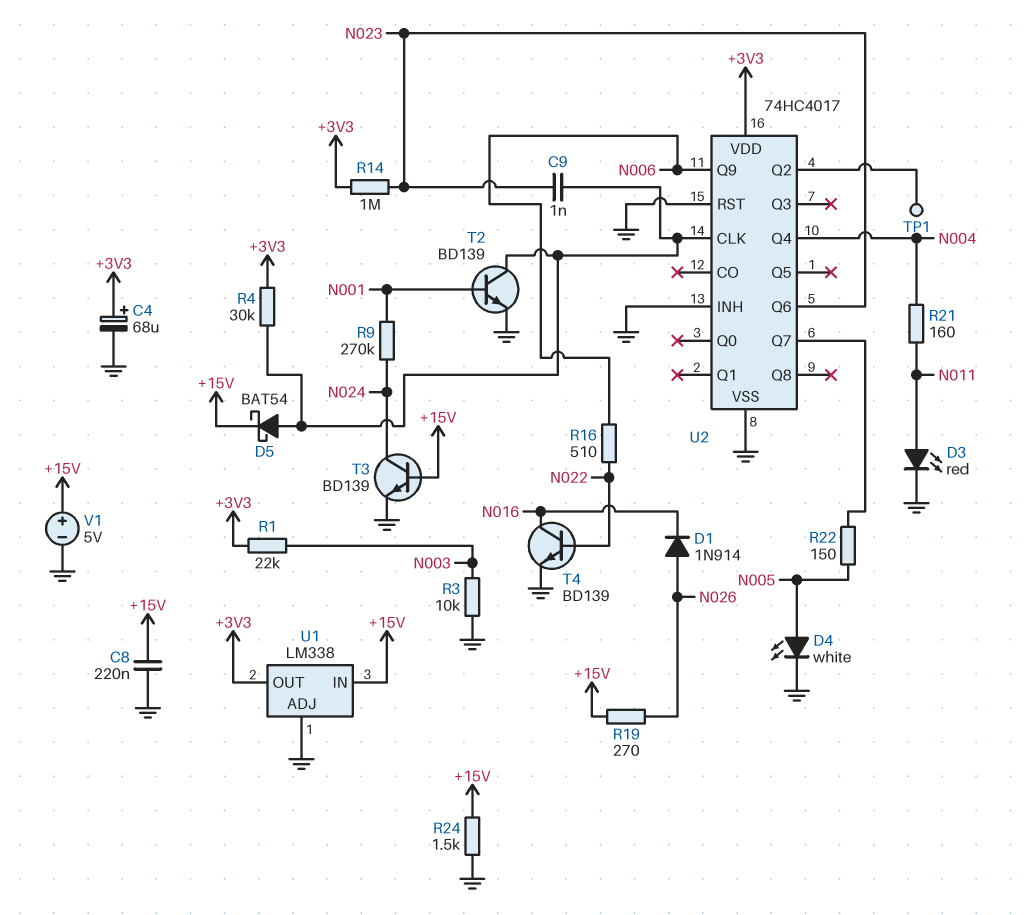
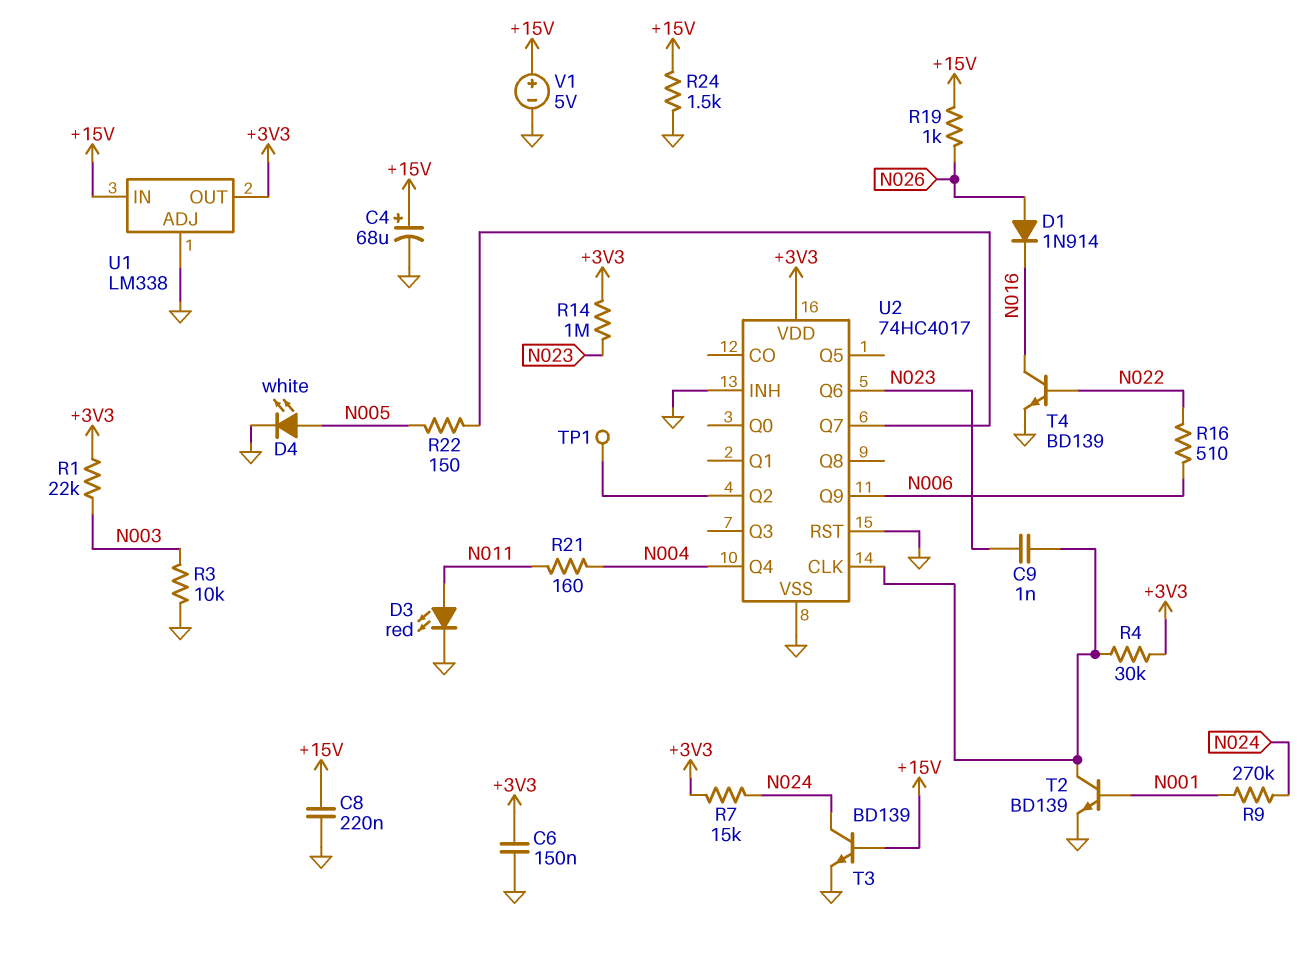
C4: 68uF (plus +3V3, minus GND) -> 68uF (plus +15V, minus GND)
C6: none -> 150nF (+3V3, GND)
D5: schottky BAT54 (A U2/CLK, K +15V) -> none
R7: none -> 15k (+3V3, N024)
R19: 270 (+15V, N026) -> 1k (+15V, N026)

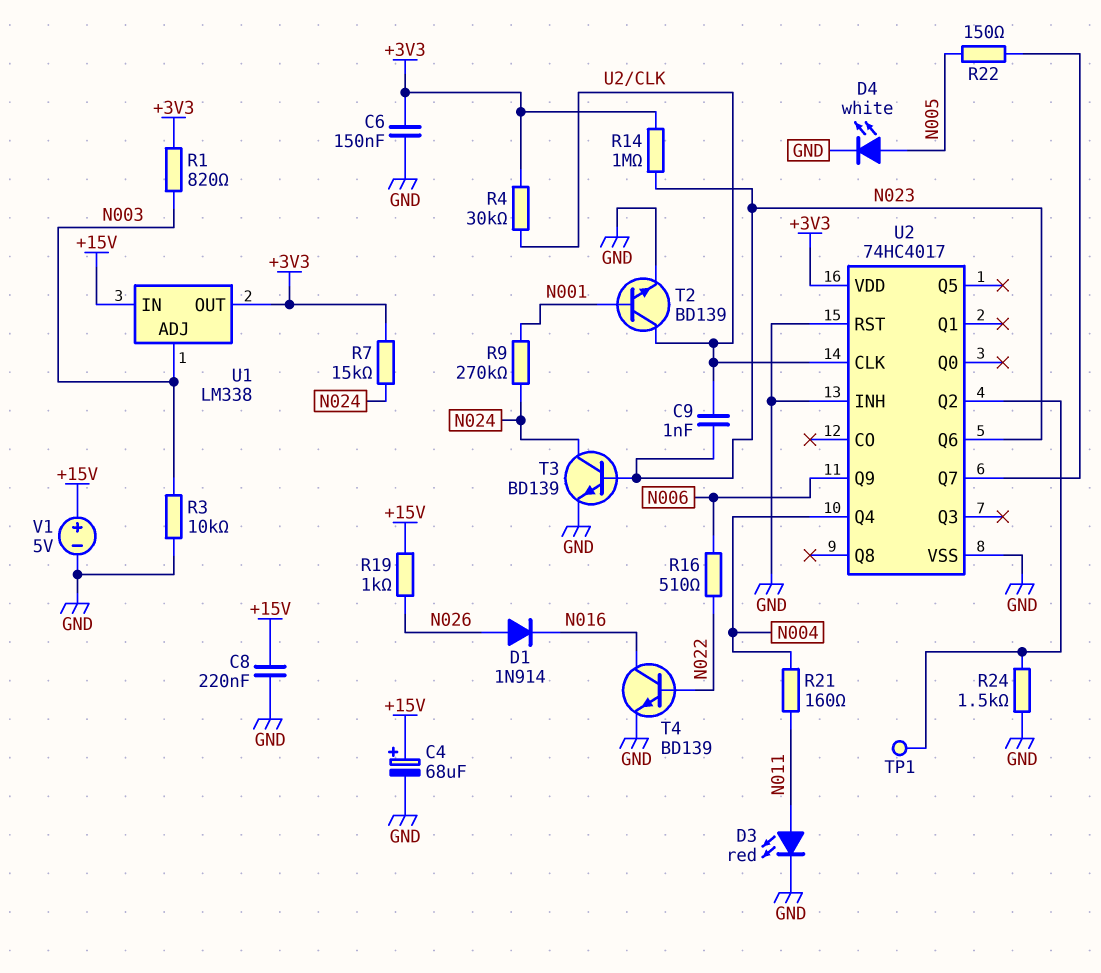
R1: 22k (+3V3, N003) -> 820 (+3V3, N003)
R24: 1.5k (+15V, GND) -> 1.5k (GND, U2/Q2)
T3: NPN BD139 (B +15V, C N024, E GND) -> NPN BD139 (B N023, C N024, E GND)
U1 pin ADJ: GND -> N003

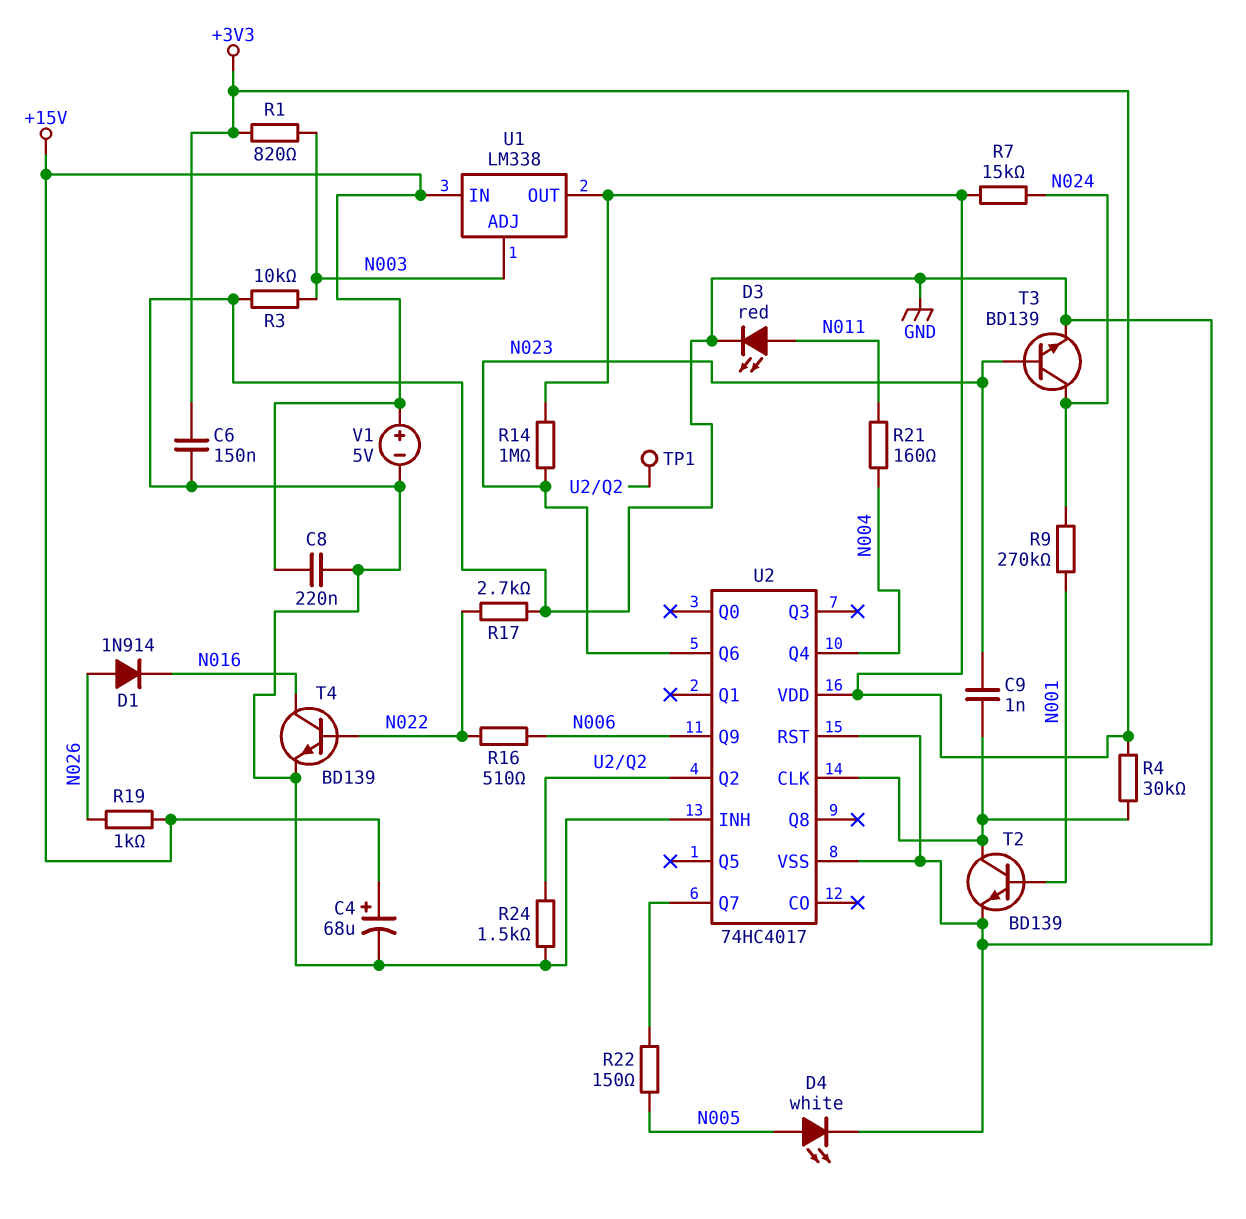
R17: none -> 2.7k (GND, N022)

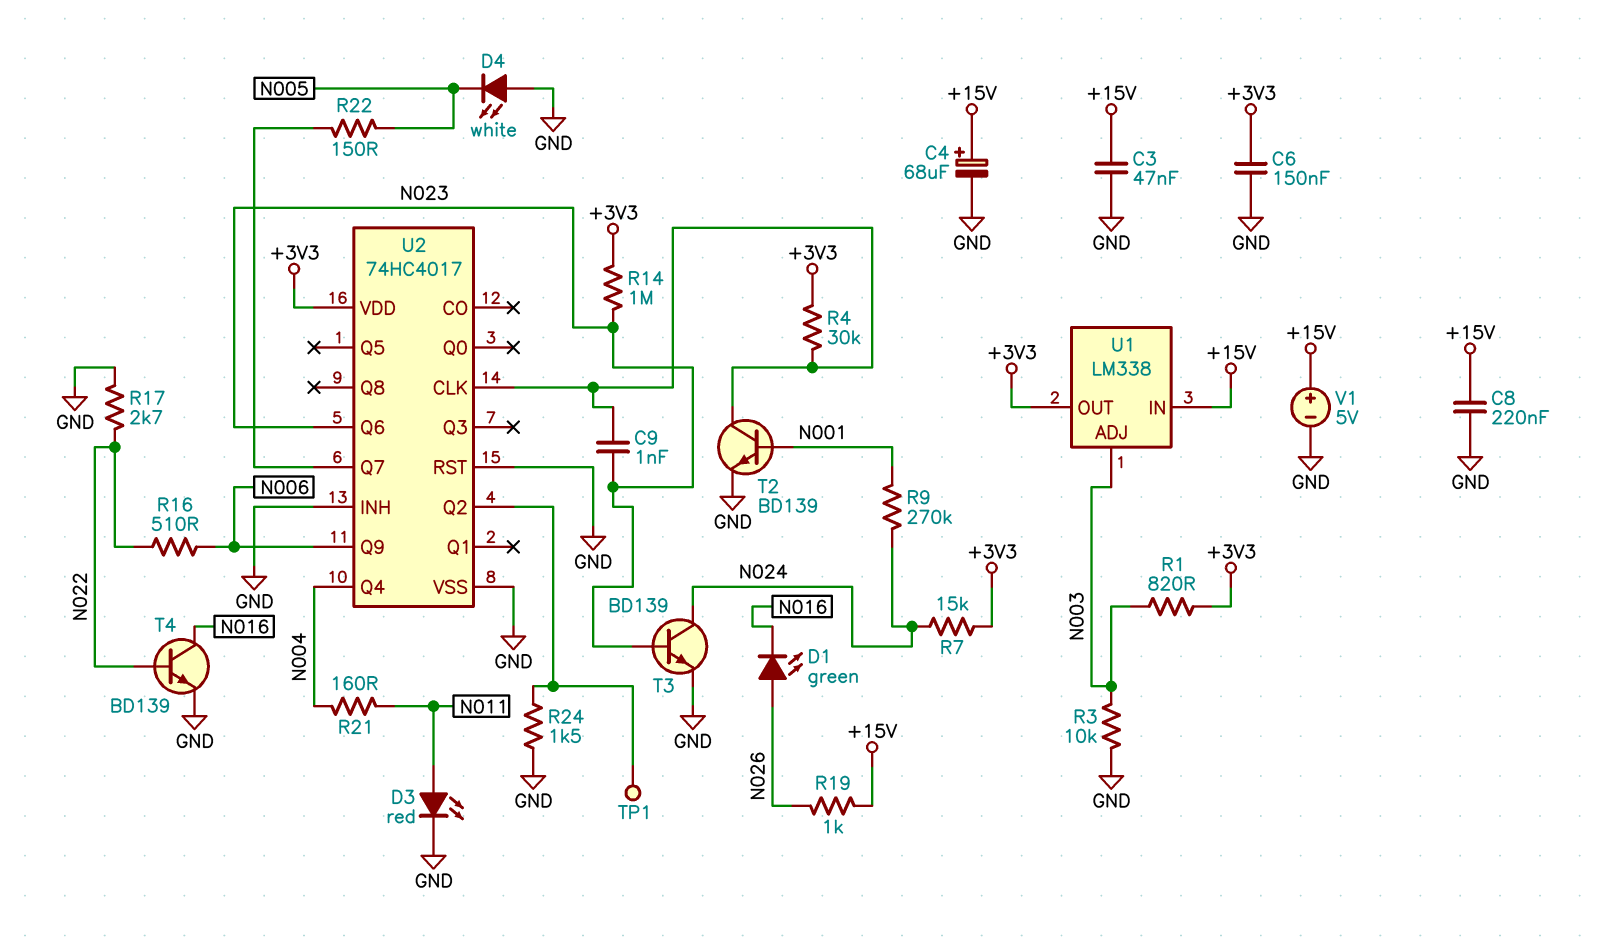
C3: none -> 47nF (+15V, GND)
D1: diode 1N914 (A N026, K N016) -> LED green (A N026, K N016)
D4: LED white (A N005, K GND) -> LED white (A GND, K N005)

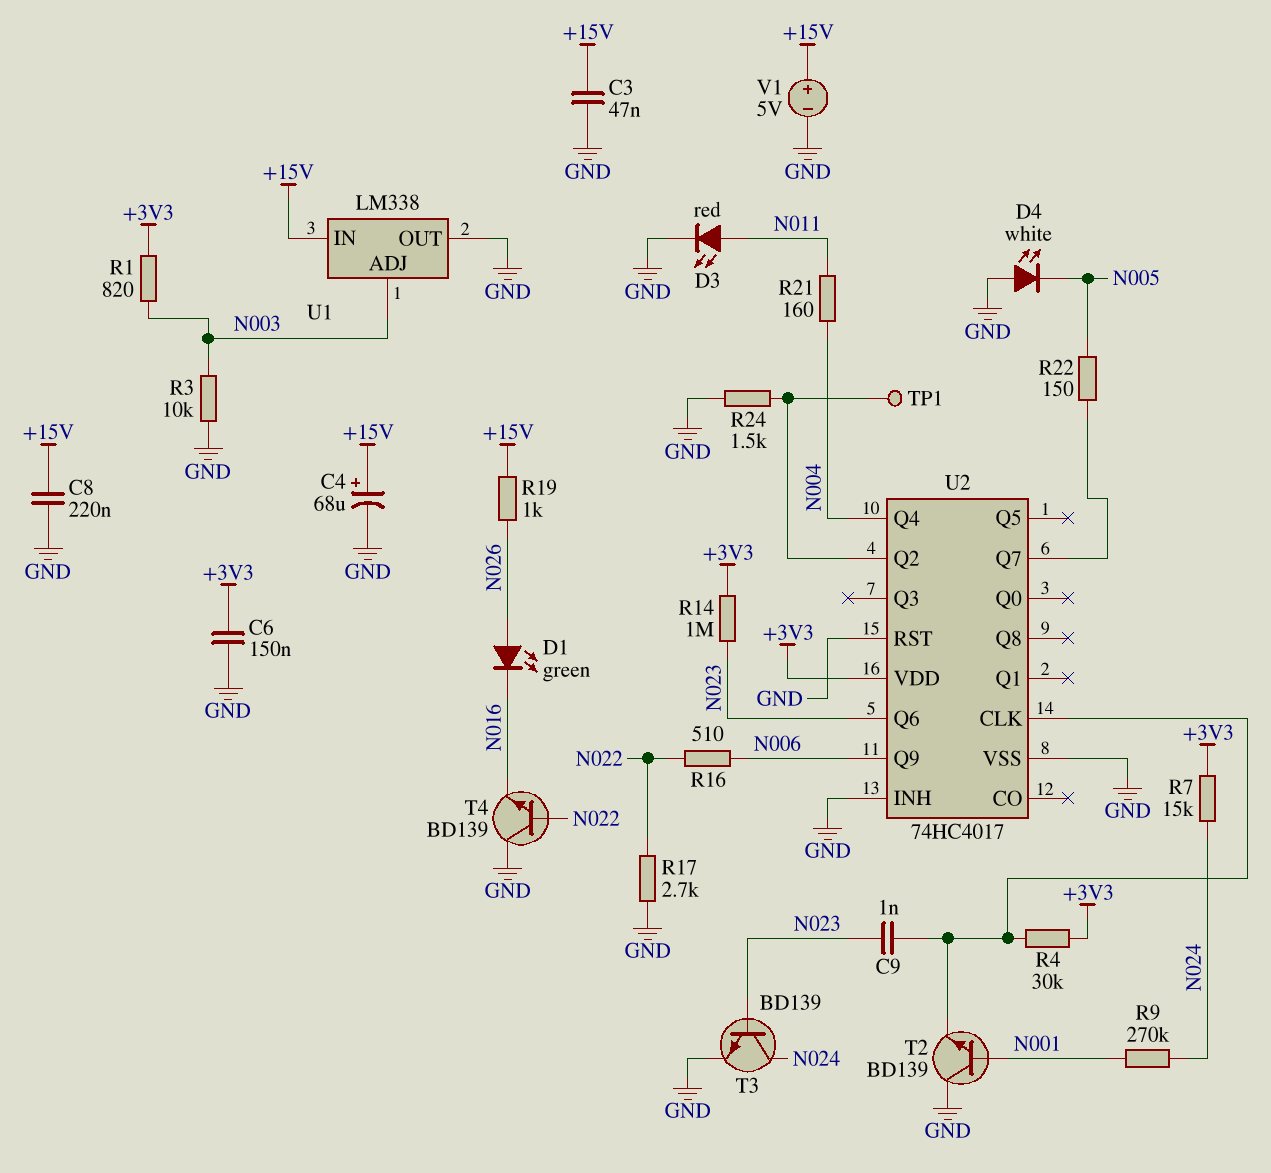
T2: NPN BD139 (B N001, C U2/CLK, E GND) -> NPN BD139 (B N001, C GND, E U2/CLK)
T4: NPN BD139 (B N022, C N016, E GND) -> NPN BD139 (B N022, C GND, E N016)
U1 pin OUT: +3V3 -> GND

